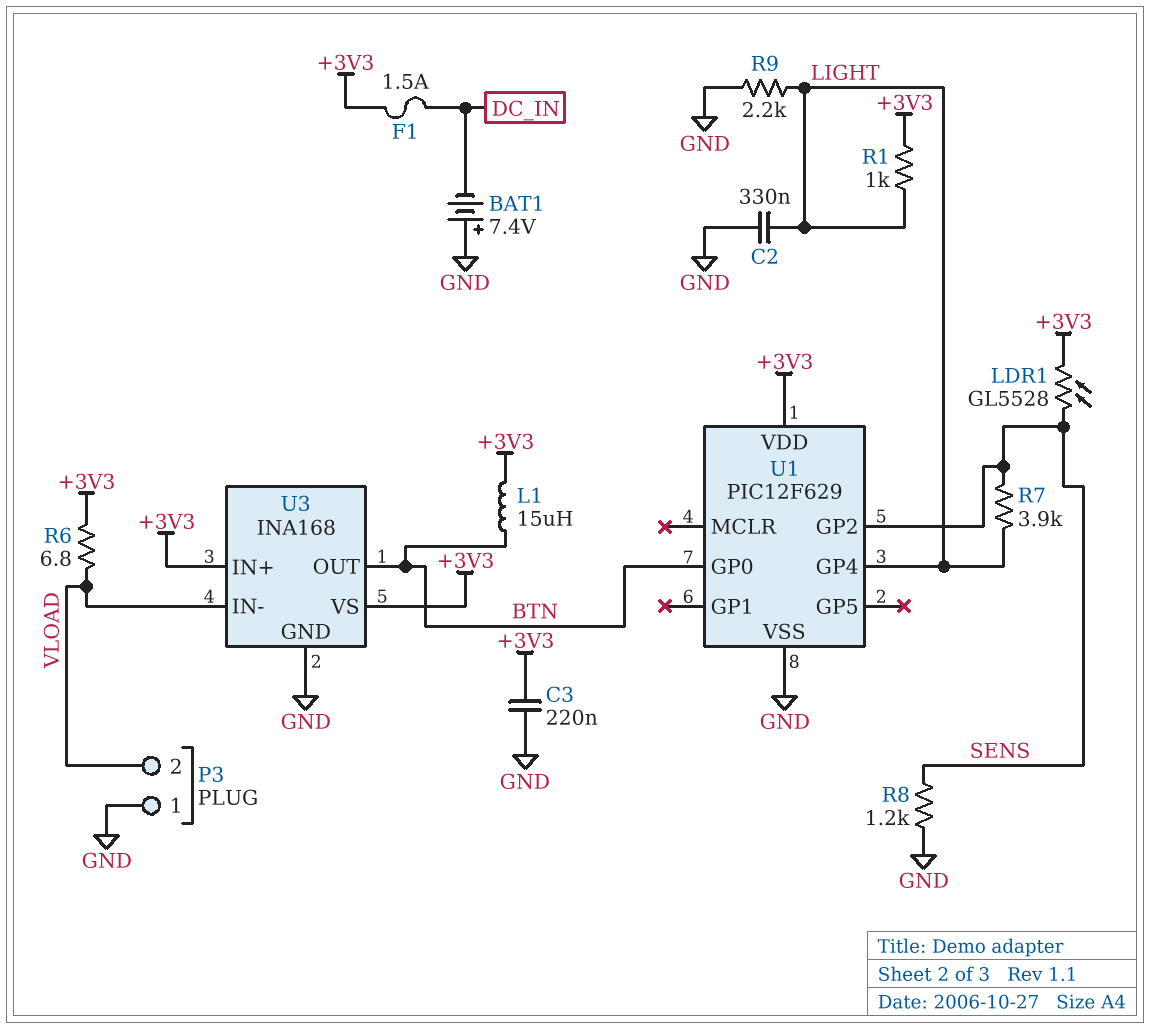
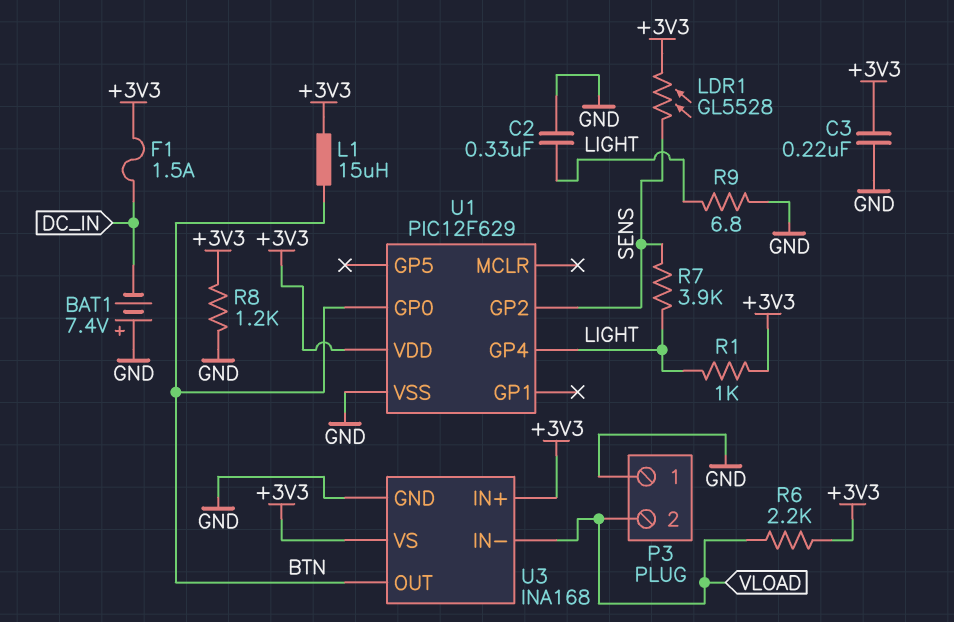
R6: 6.8 (+3V3, VLOAD) -> 2.2k (+3V3, VLOAD)
R8: 1.2k (GND, SENS) -> 1.2k (+3V3, GND)
R9: 2.2k (GND, LIGHT) -> 6.8 (GND, LIGHT)

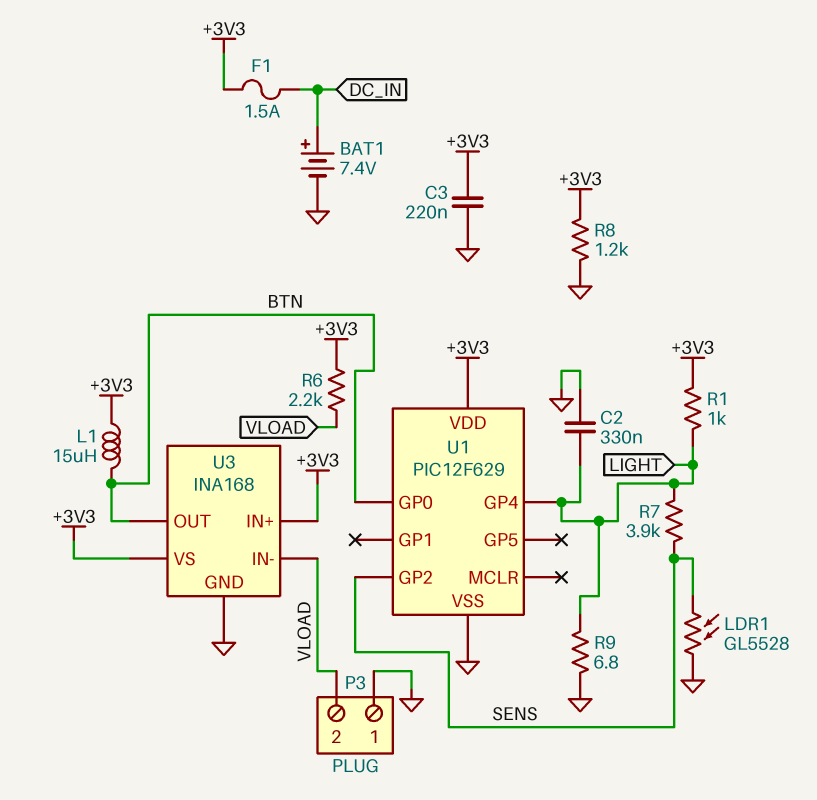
BAT1: 7.4V (plus GND, minus DC_IN) -> 7.4V (plus DC_IN, minus GND)
LDR1: GL5528 (+3V3, SENS) -> GL5528 (GND, SENS)

